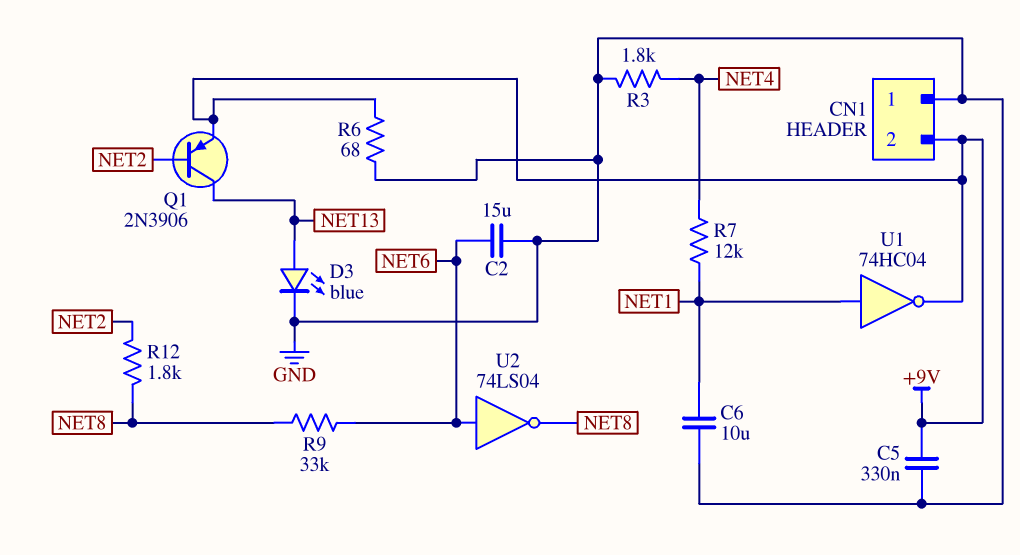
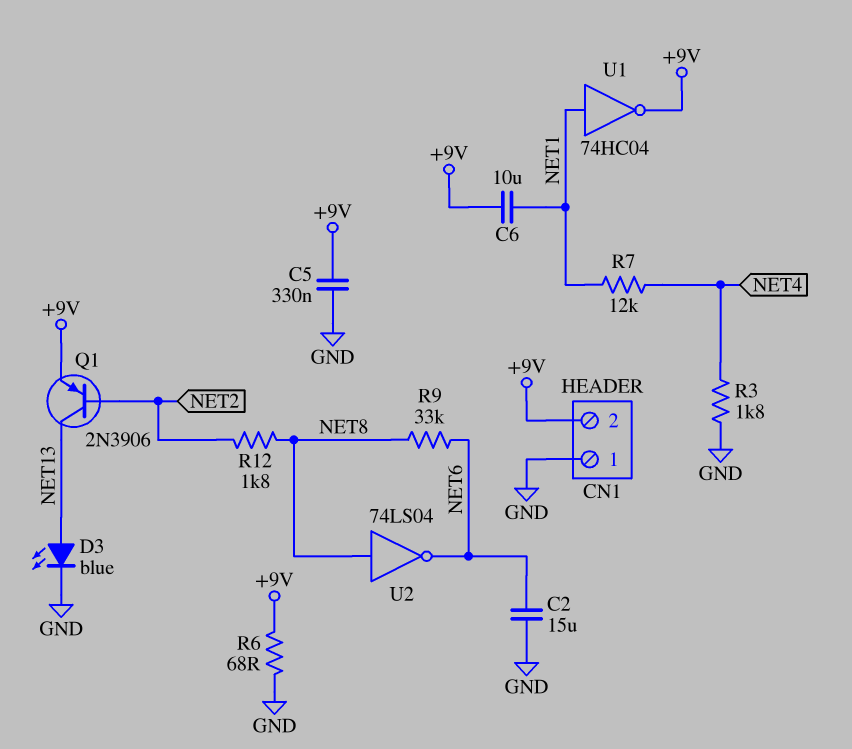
C6: 10uF (GND, NET1) -> 10uF (+9V, NET1)
U2: NOT 74LS04 (in NET6, out NET8) -> NOT 74LS04 (in NET8, out NET6)

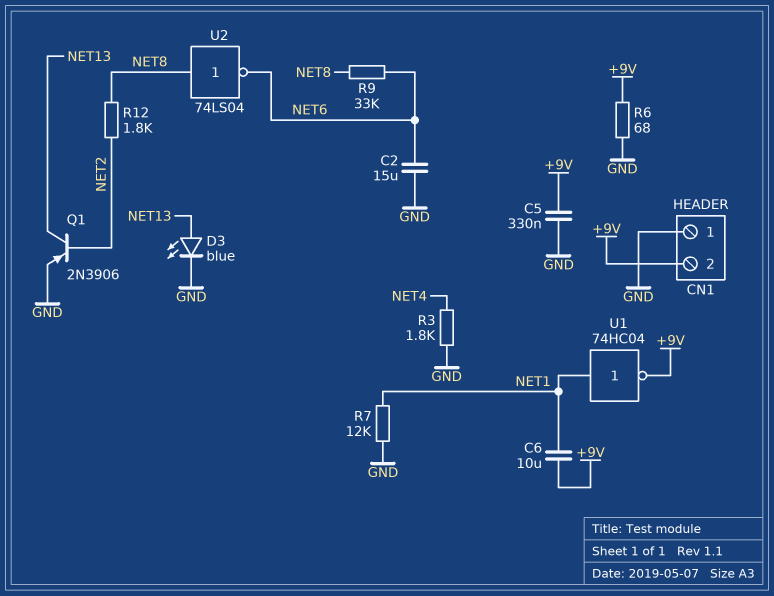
Q1: PNP 2N3906 (B NET2, C NET13, E +9V) -> PNP 2N3906 (B NET2, C NET13, E GND)
R7: 12k (NET1, NET4) -> 12k (GND, NET1)

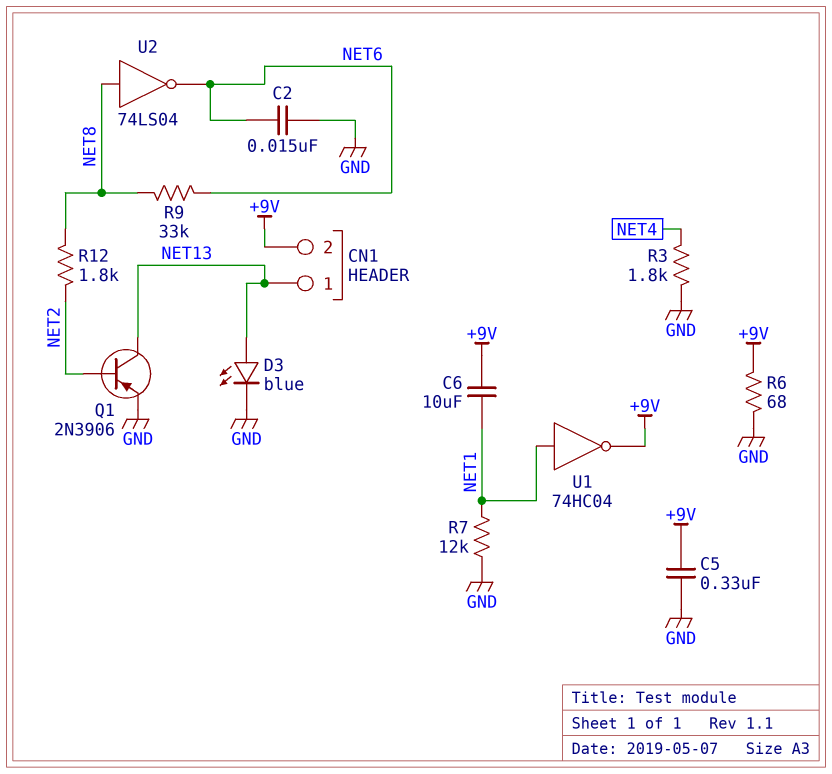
C2: 15uF (GND, NET6) -> 15nF (GND, NET6)
CN1 pin 1: GND -> NET13

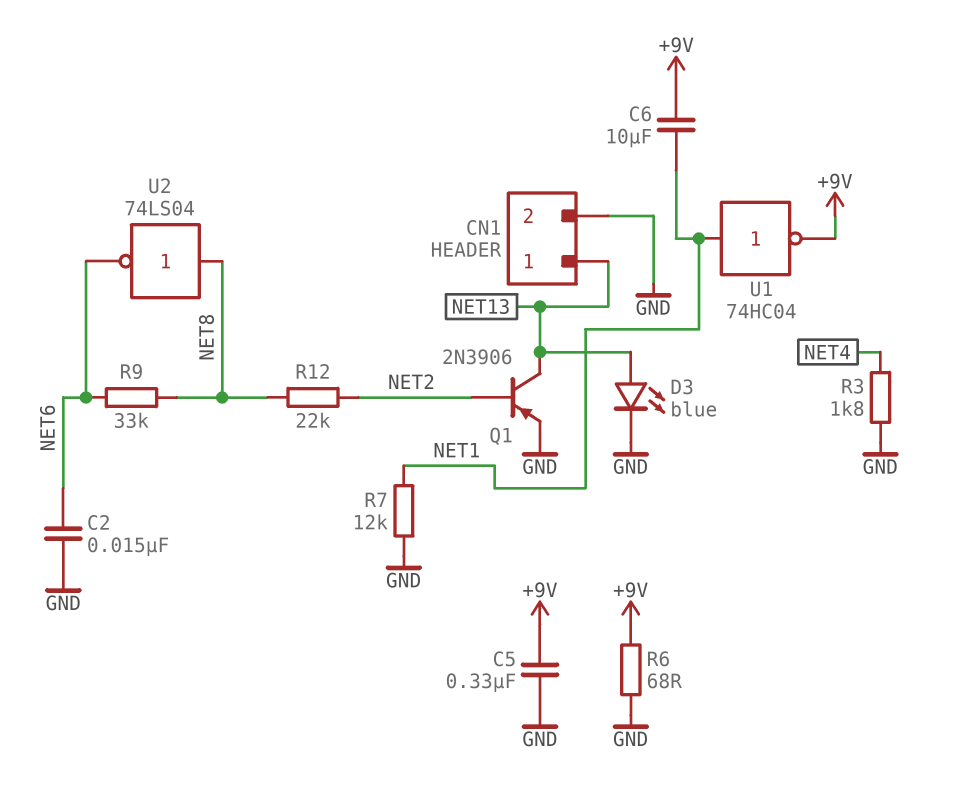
CN1 pin 2: +9V -> GND
R12: 1.8k (NET2, NET8) -> 22k (NET2, NET8)

